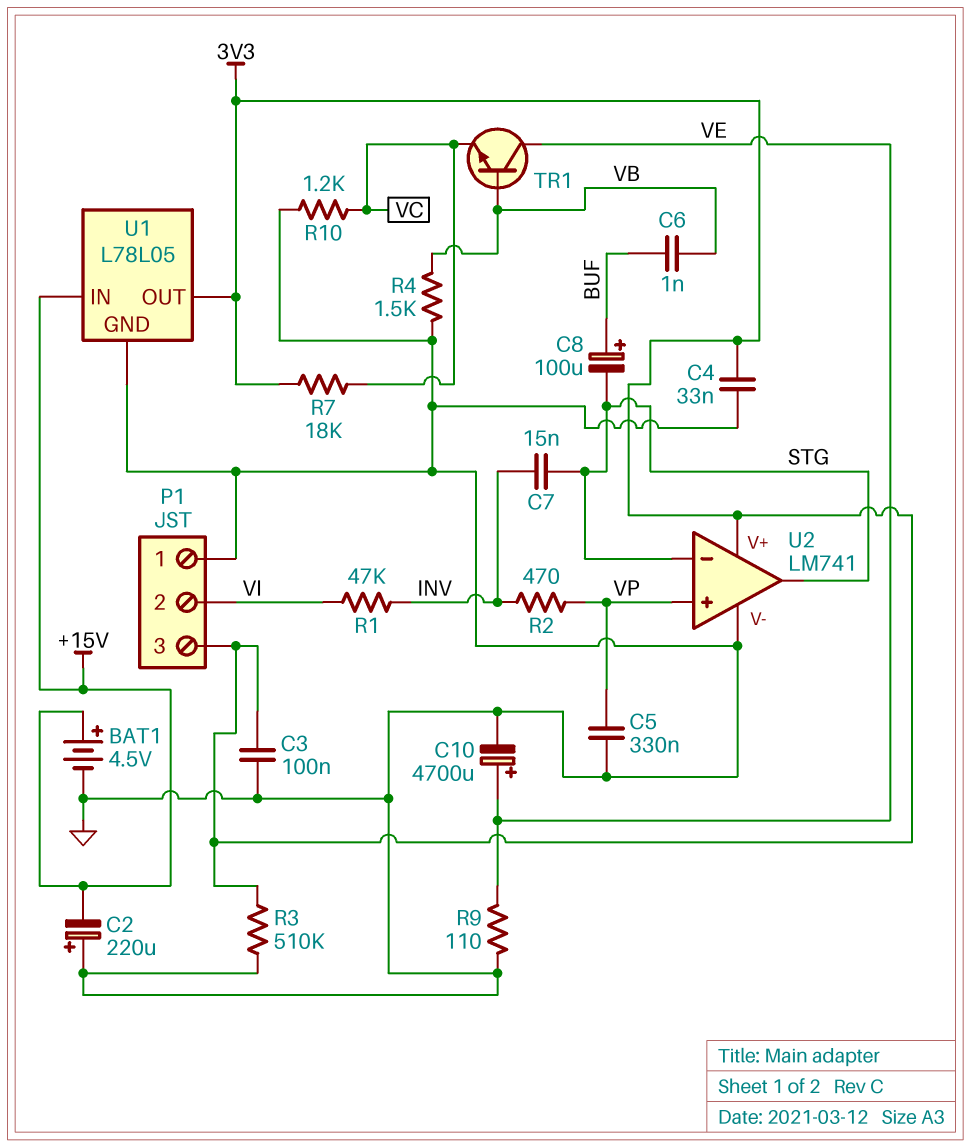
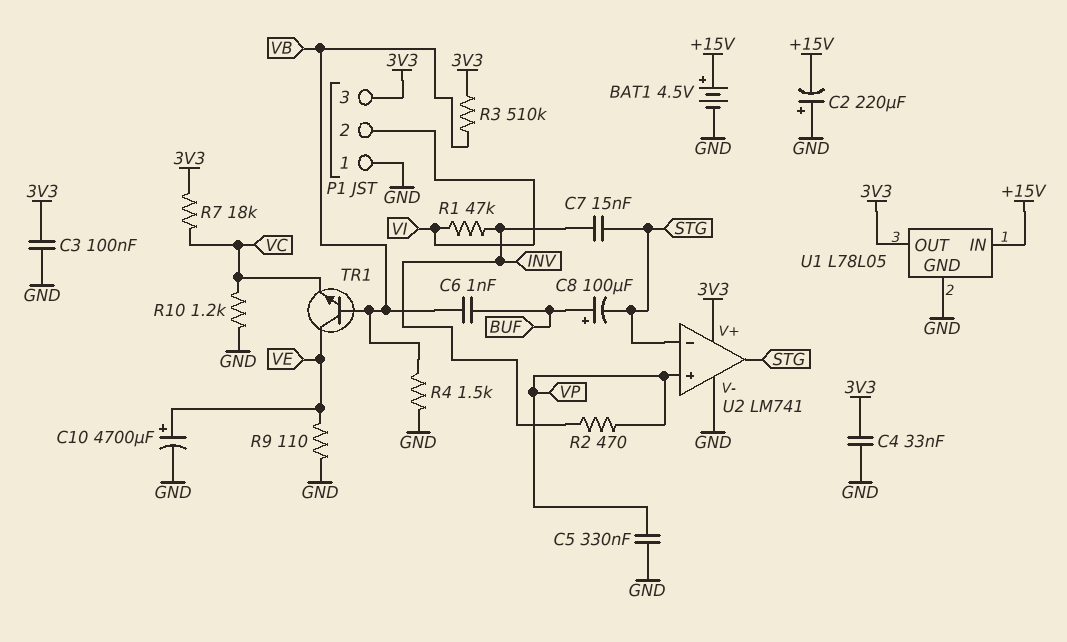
R3: 510k (3V3, GND) -> 510k (3V3, VB)

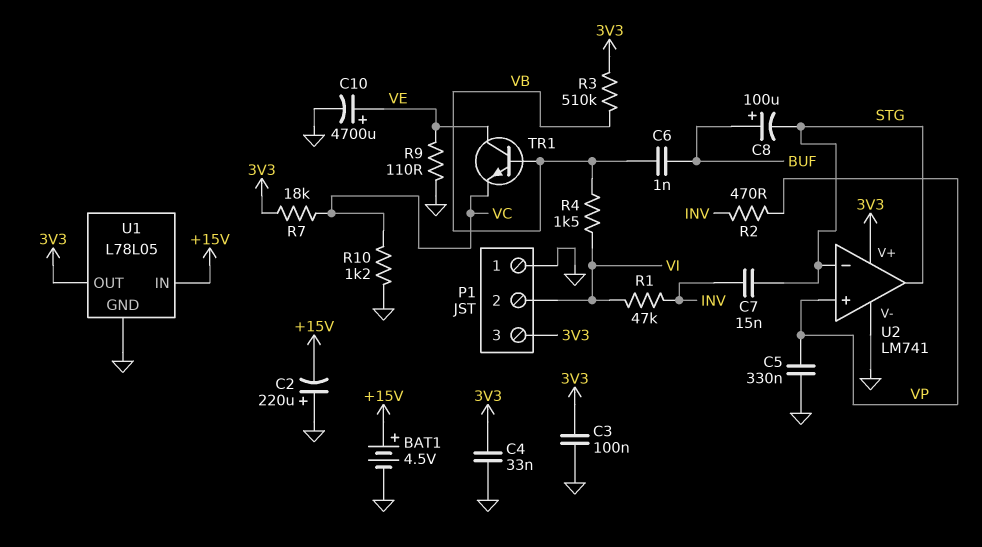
R4: 1.5k (GND, VB) -> 1.5k (VB, VI)

